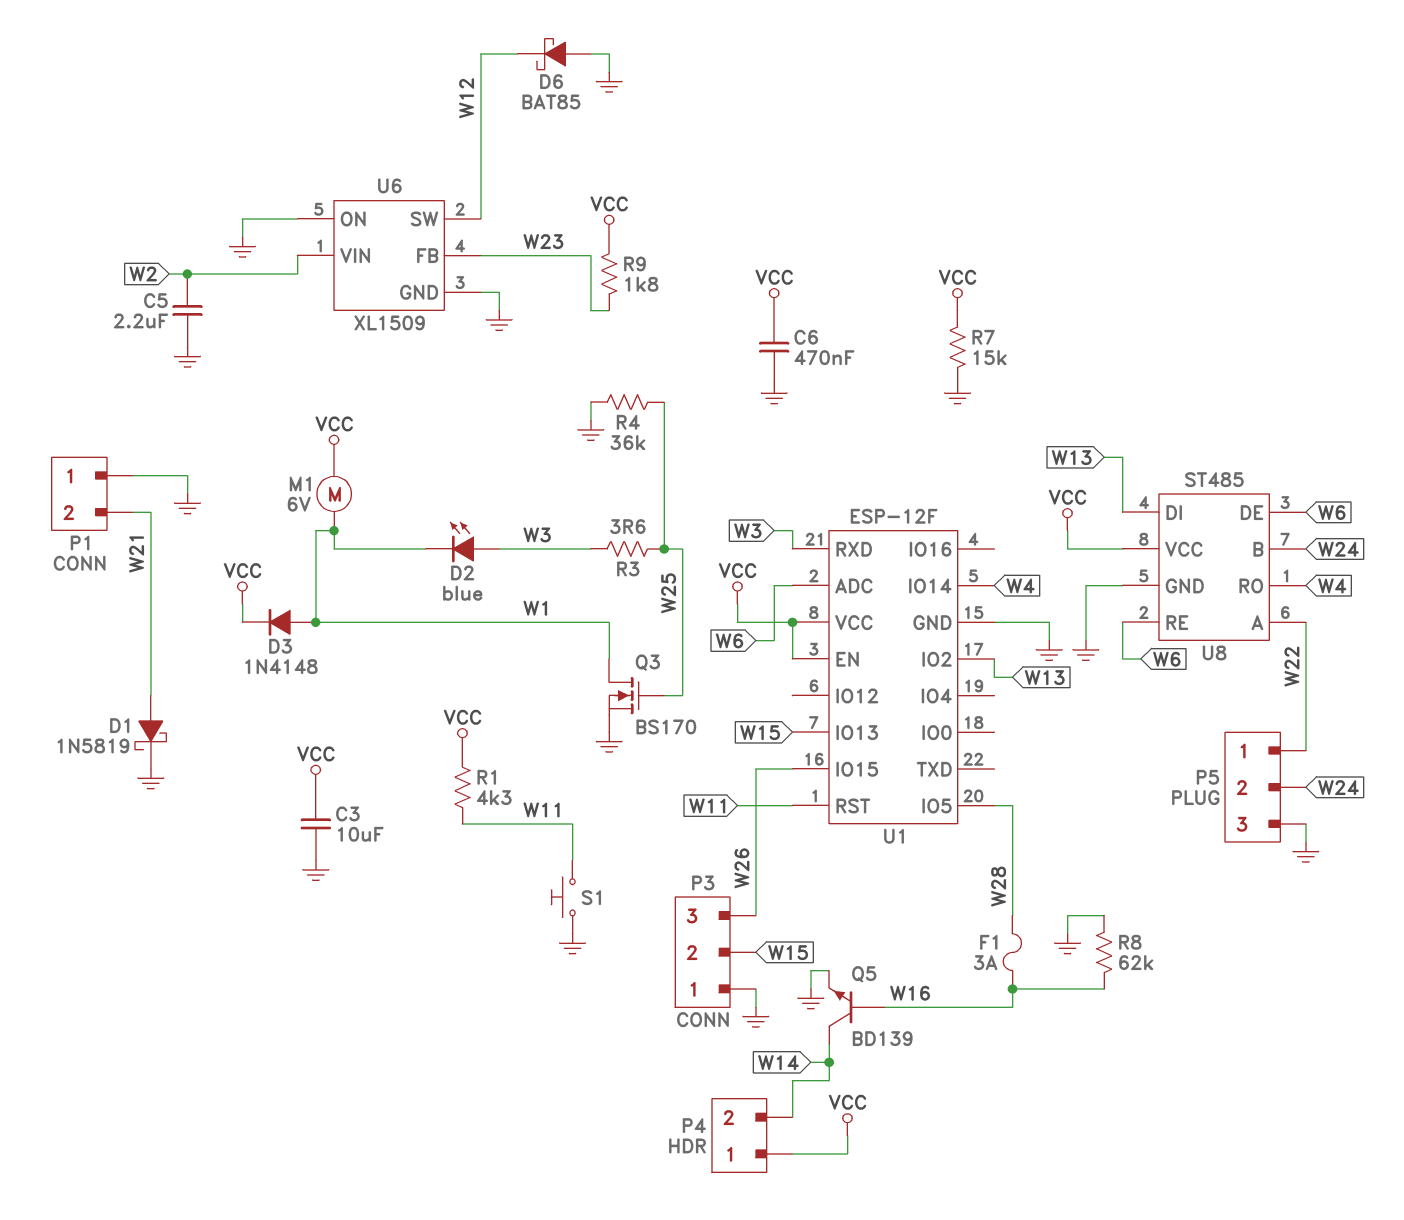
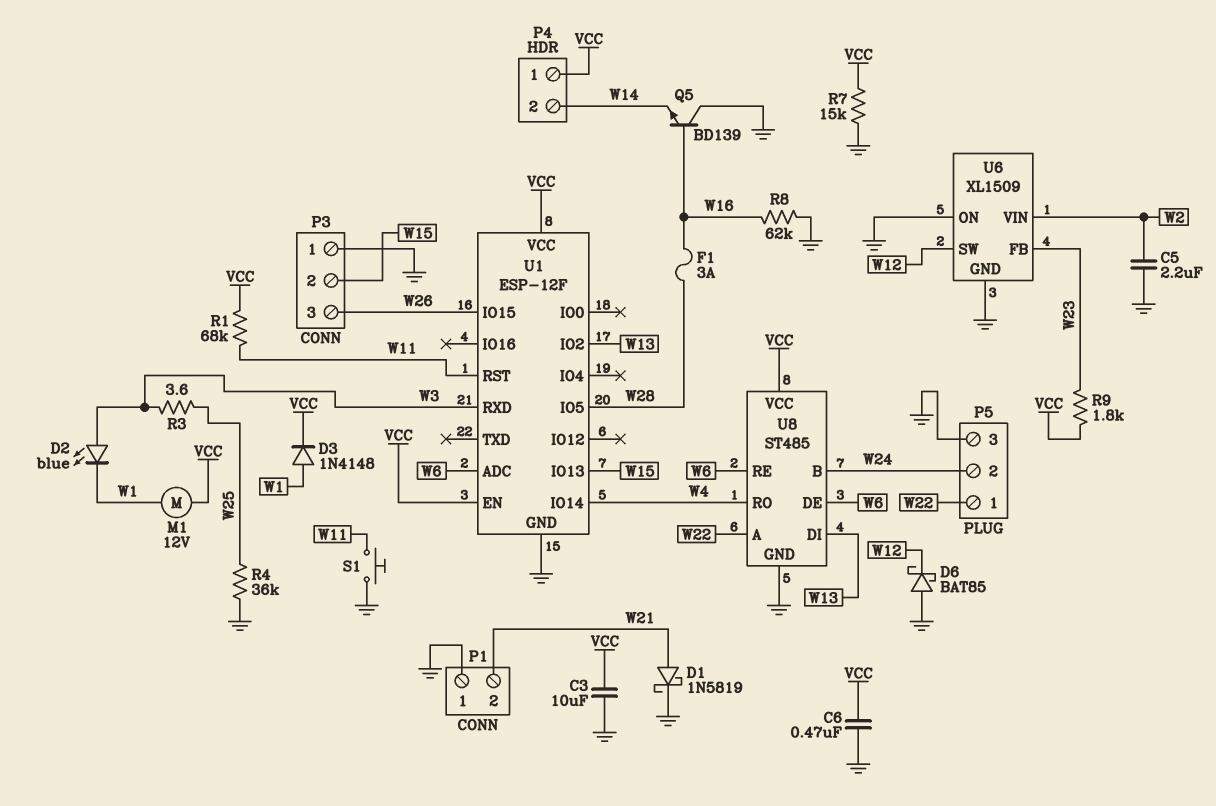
M1: motor 6V (VCC, W1) -> motor 12V (VCC, W1)
Q3: NMOS BS170 (G W25, D W1, S GND) -> none
Q5: NPN BD139 (B W16, C W14, E GND) -> NPN BD139 (B W16, C GND, E W14)
R1: 4.3k (VCC, W11) -> 68k (VCC, W11)

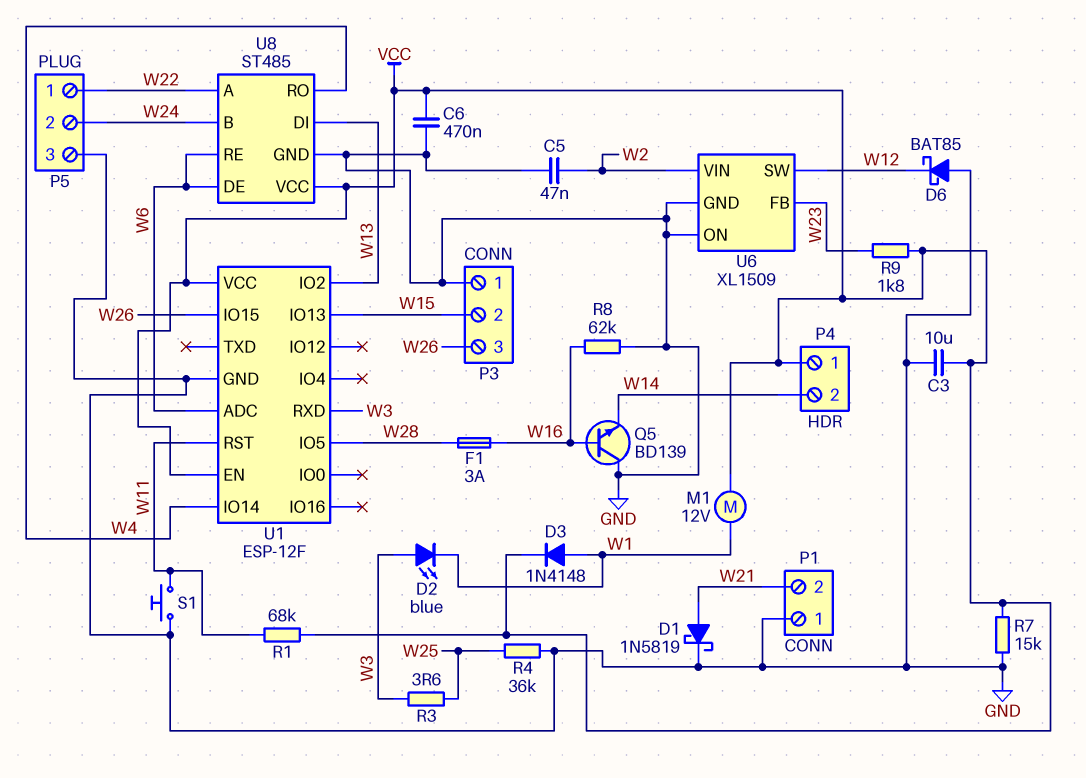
C5: 2.2uF (GND, W2) -> 47nF (GND, W2)

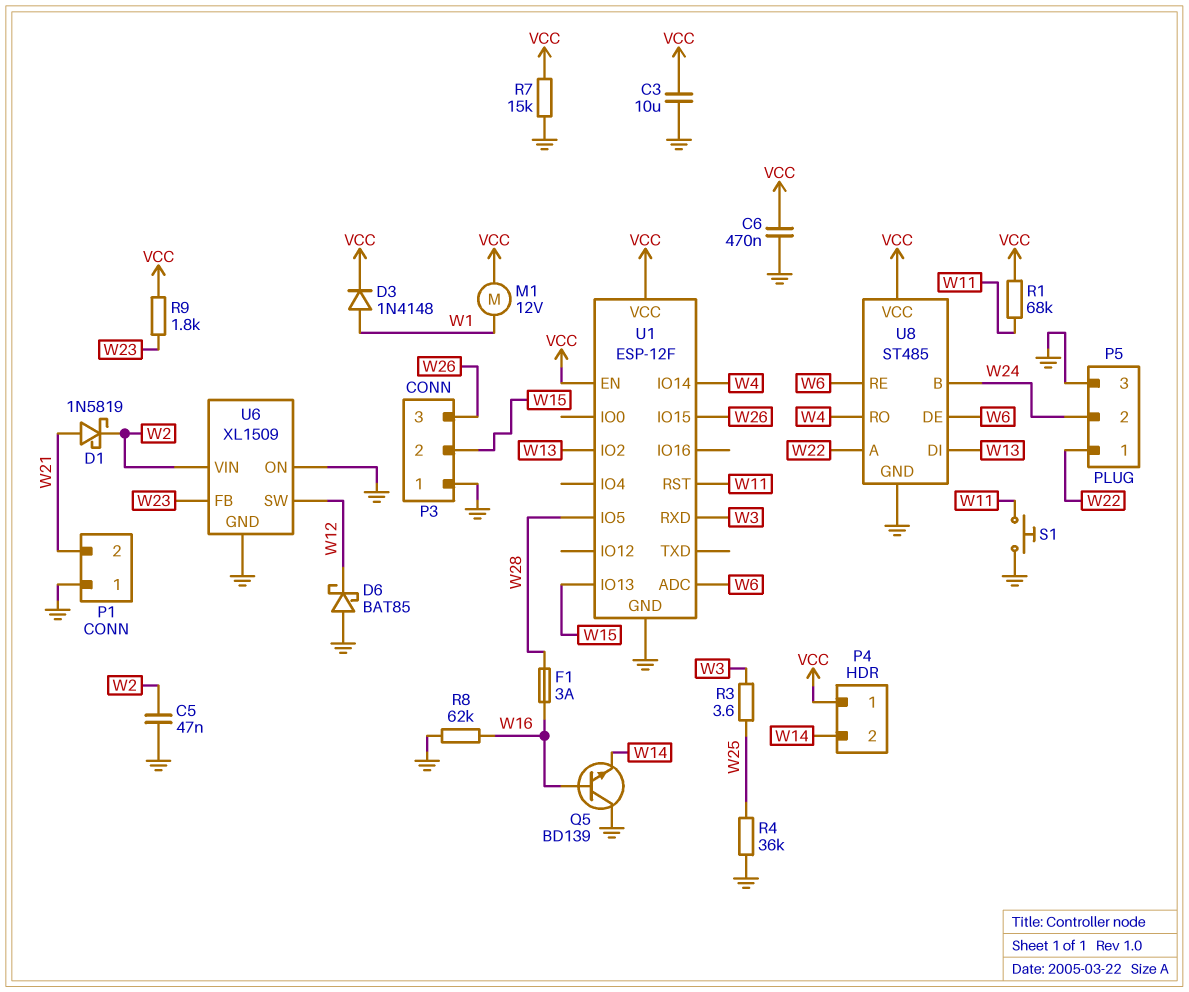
D1: schottky 1N5819 (A W21, K GND) -> schottky 1N5819 (A W21, K W2)
D2: LED blue (A W3, K W1) -> none

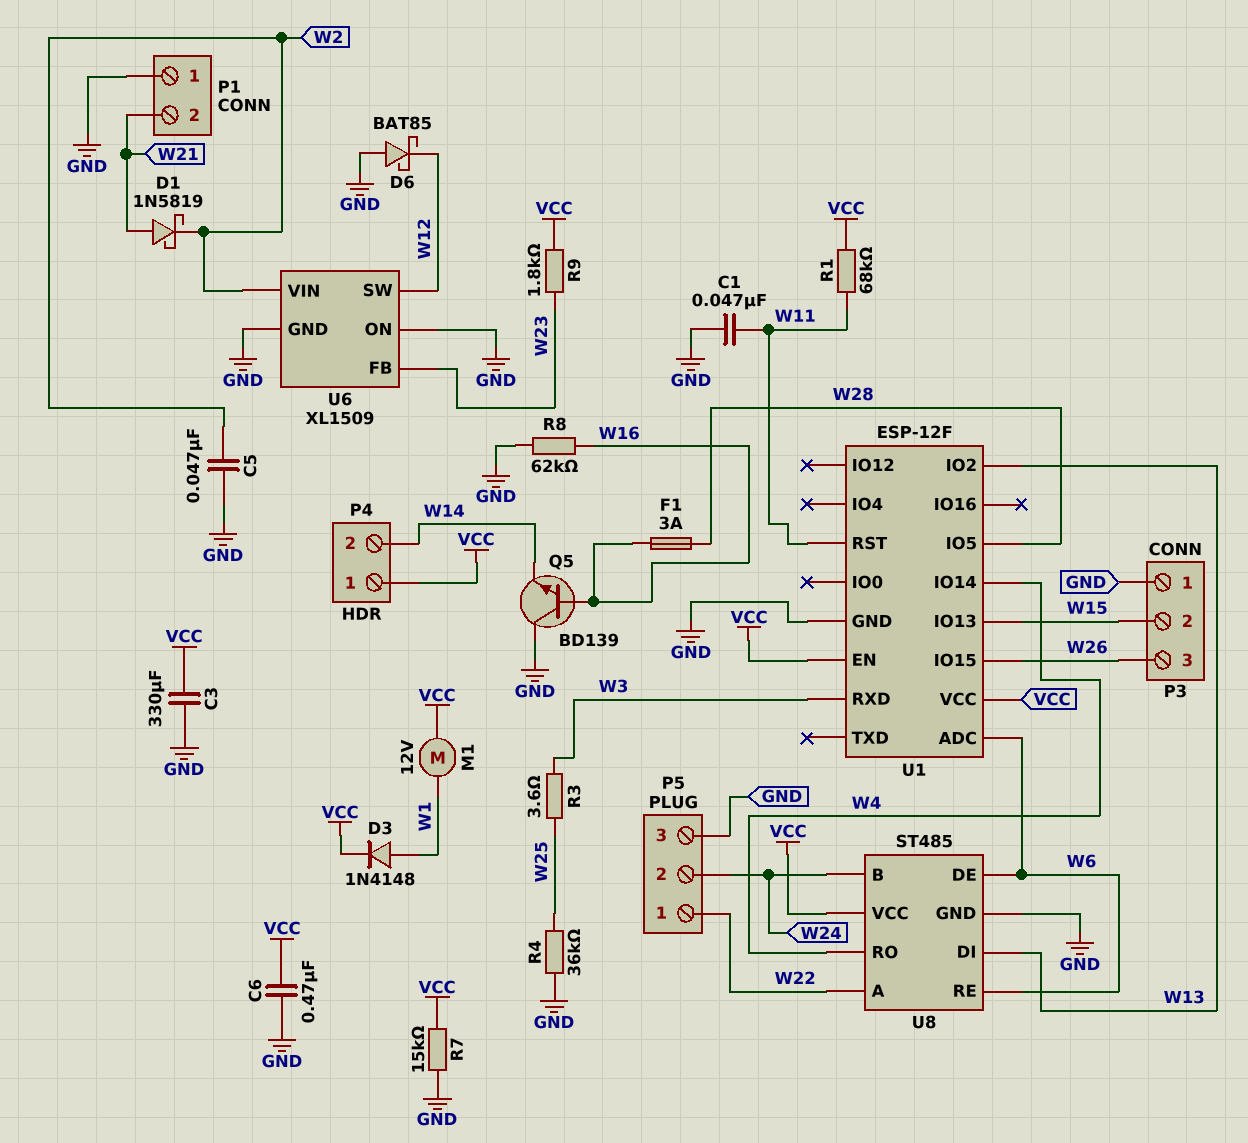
C1: none -> 47nF (GND, W11)
C3: 10uF (GND, VCC) -> 330uF (GND, VCC)
S1: button (GND, W11) -> none

